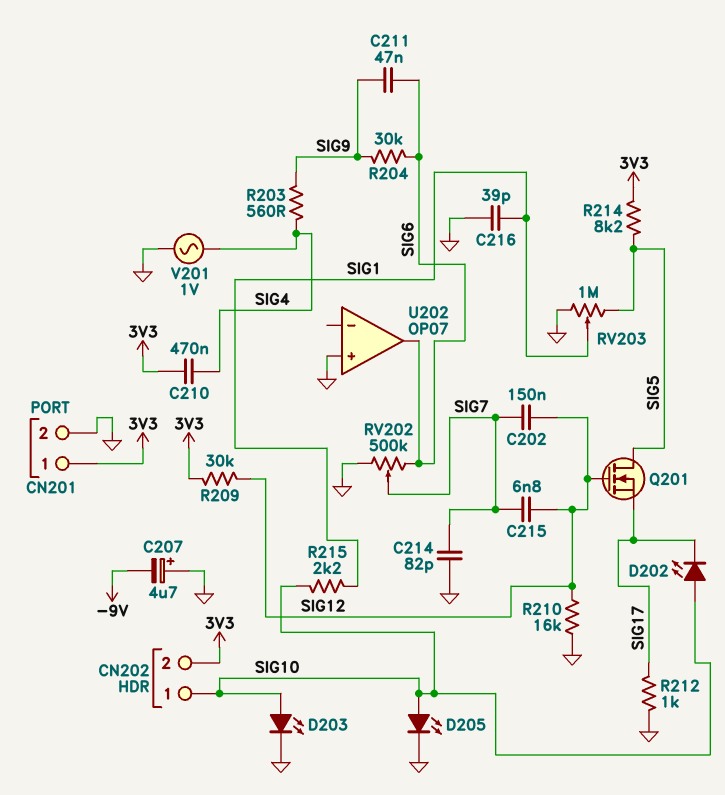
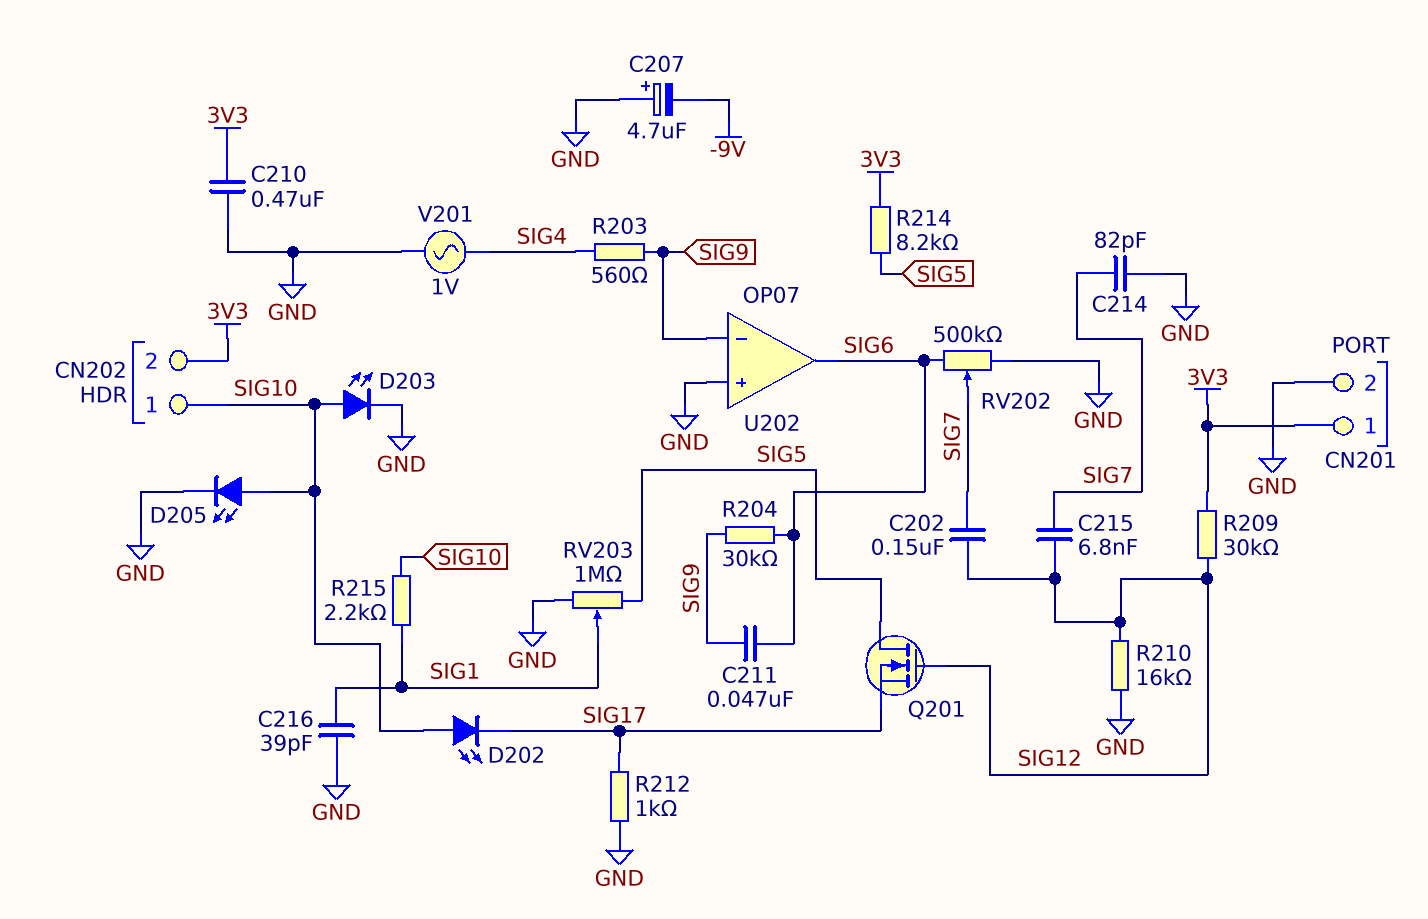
C210: 470nF (3V3, SIG4) -> 470nF (3V3, GND)
U202 pin in-: none -> SIG9

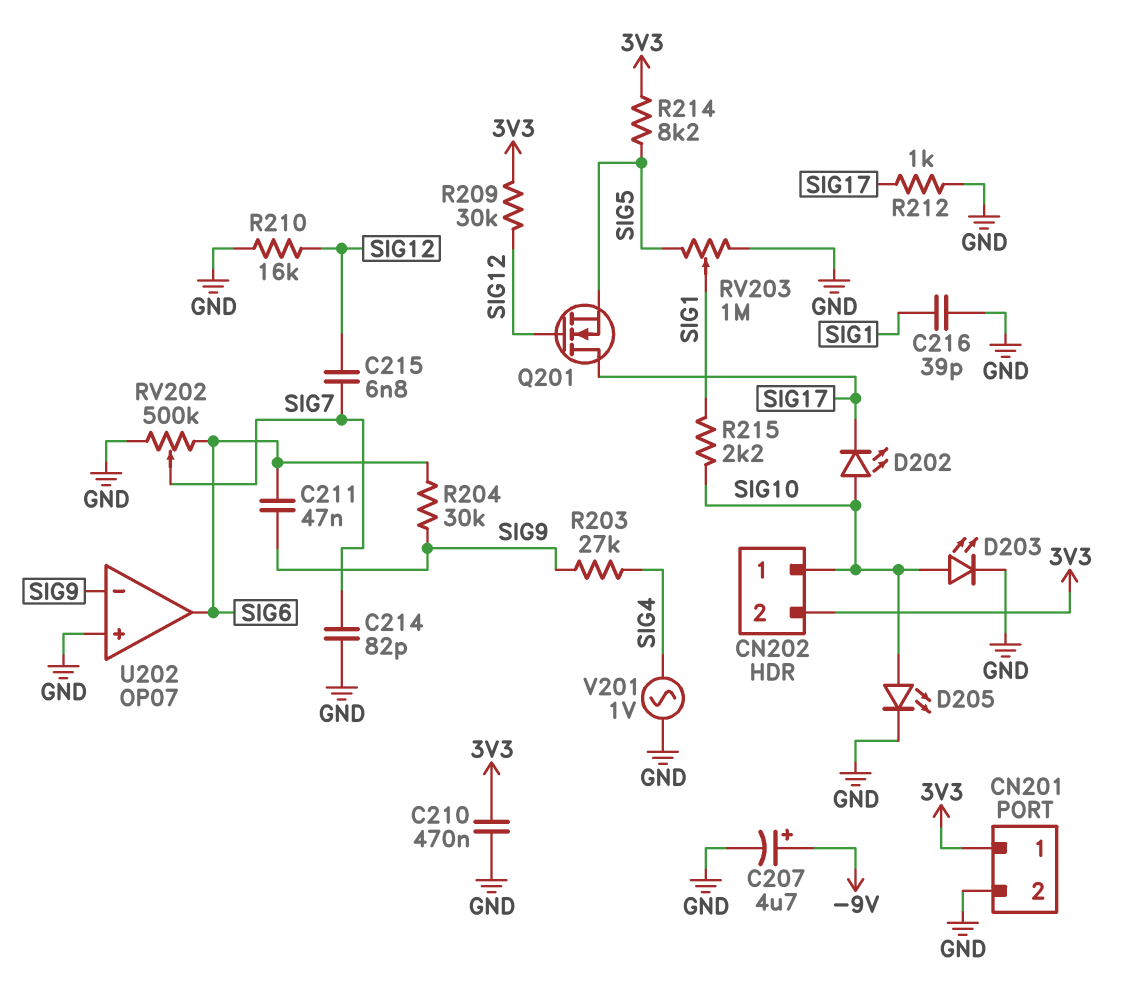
C202: 150nF (SIG7, SIG12) -> none
C207: 4.7uF (plus GND, minus -9V) -> 4.7uF (plus -9V, minus GND)
Q201: NMOS (G SIG12, D SIG5, S SIG17) -> NMOS (G SIG12, D SIG17, S SIG5)
R203: 560 (SIG4, SIG9) -> 27k (SIG4, SIG9)

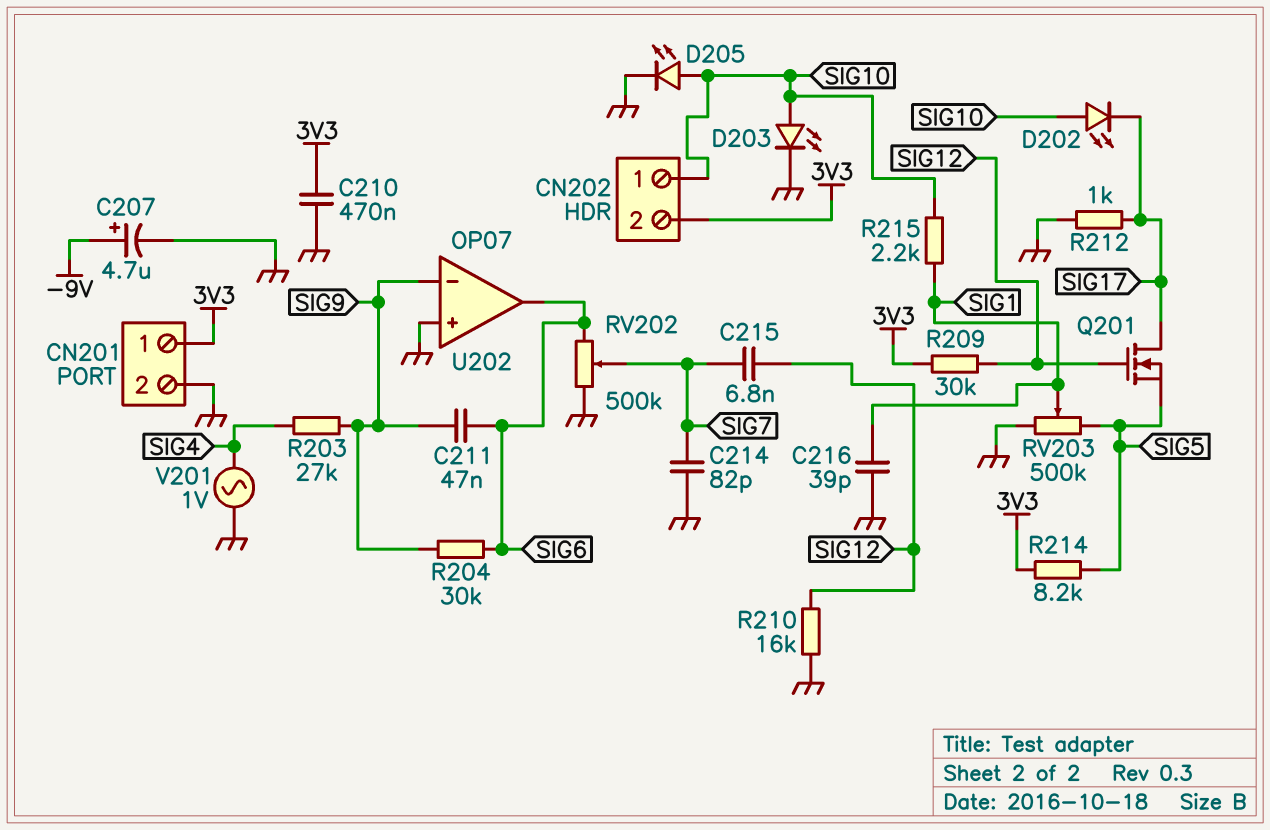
RV203: 1M (GND, SIG5, wiper SIG1) -> 500k (GND, SIG5, wiper SIG1)

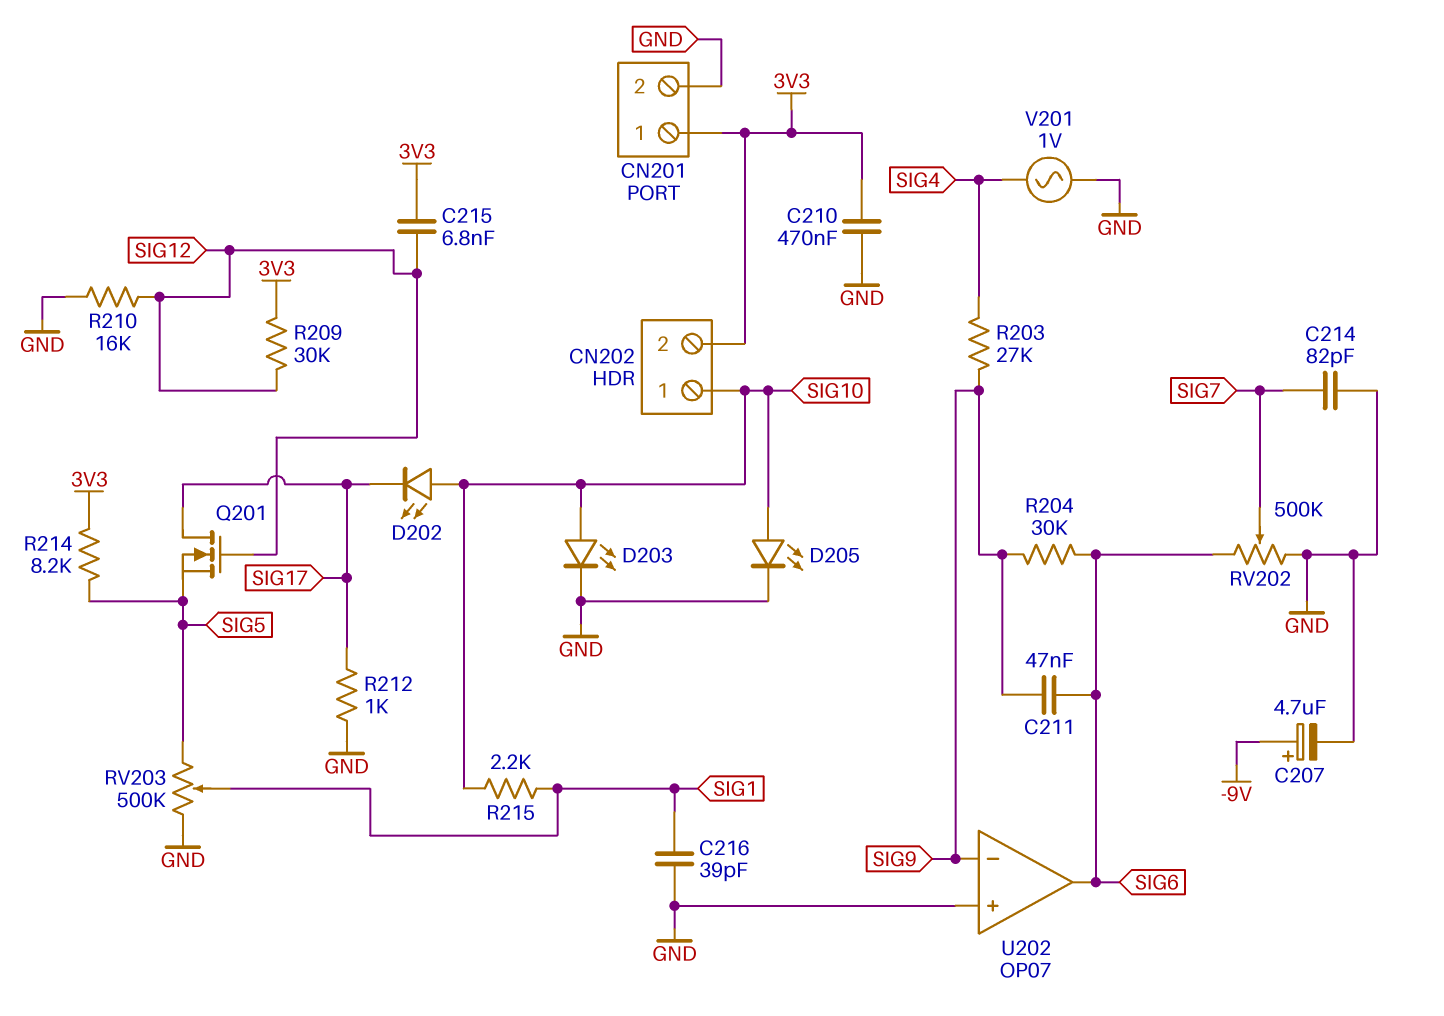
C215: 6.8nF (SIG7, SIG12) -> 6.8nF (3V3, SIG12)

